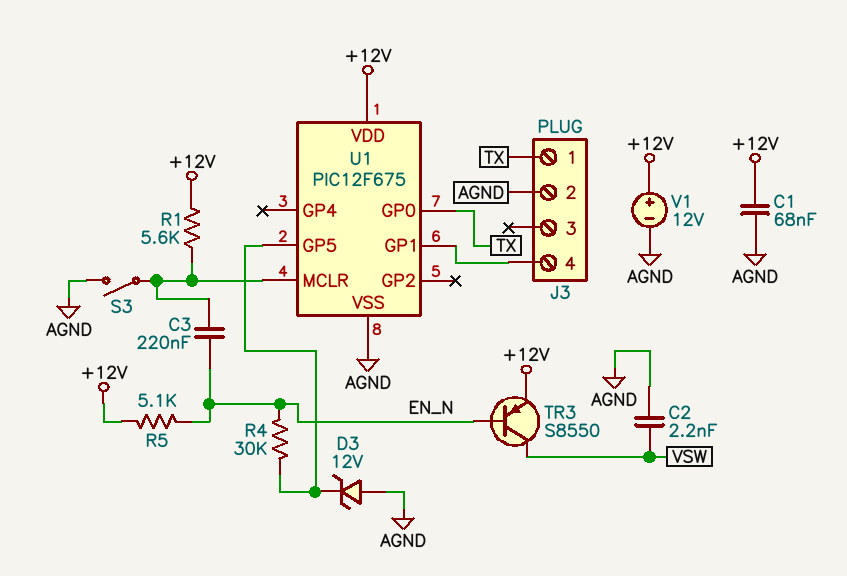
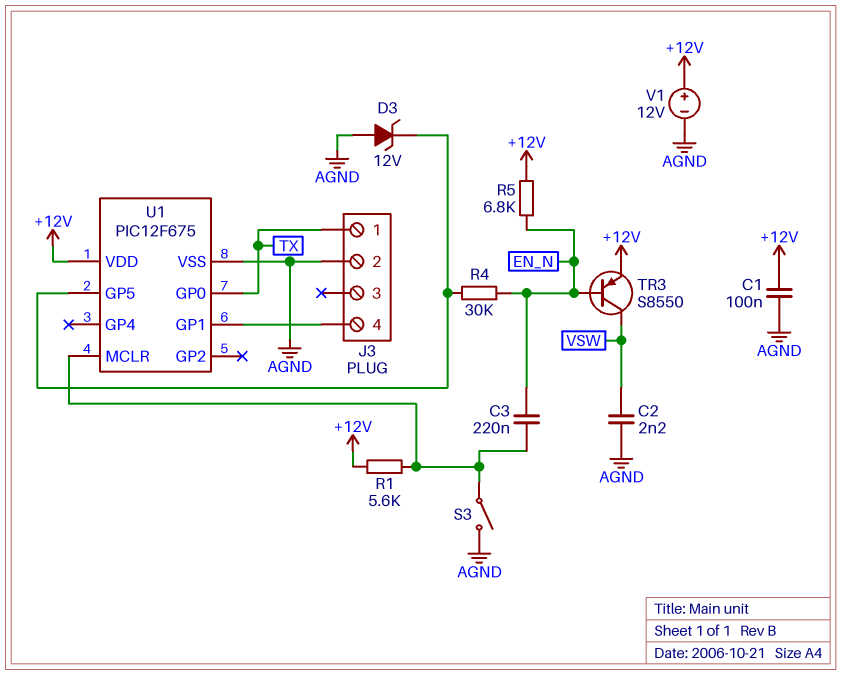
C1: 68nF (+12V, AGND) -> 100nF (+12V, AGND)
R5: 5.1k (+12V, EN_N) -> 6.8k (+12V, EN_N)

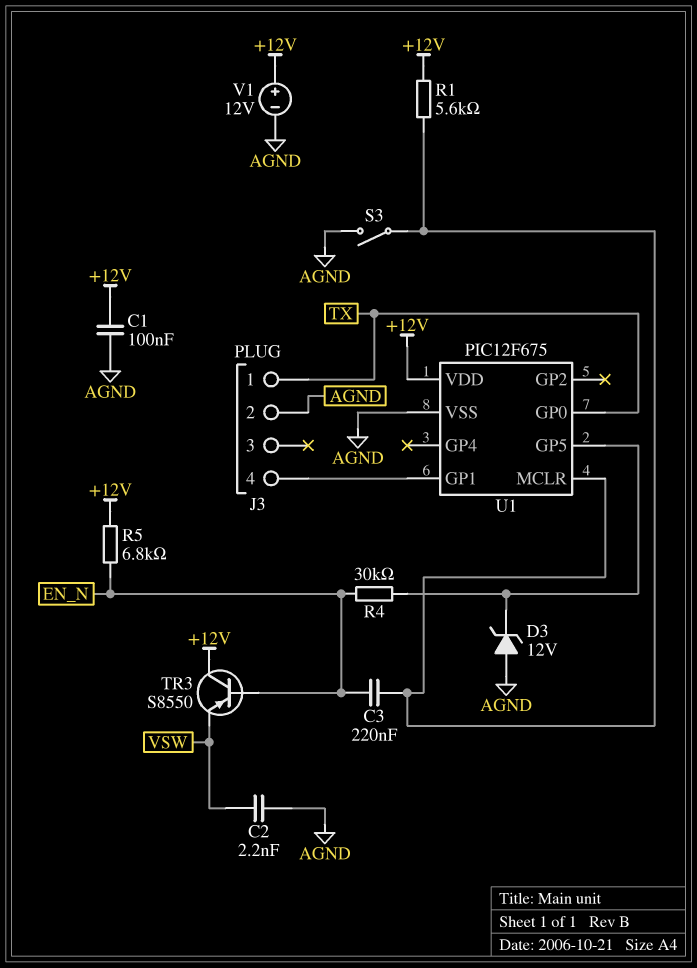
TR3: PNP S8550 (B EN_N, C VSW, E +12V) -> PNP S8550 (B EN_N, C +12V, E VSW)

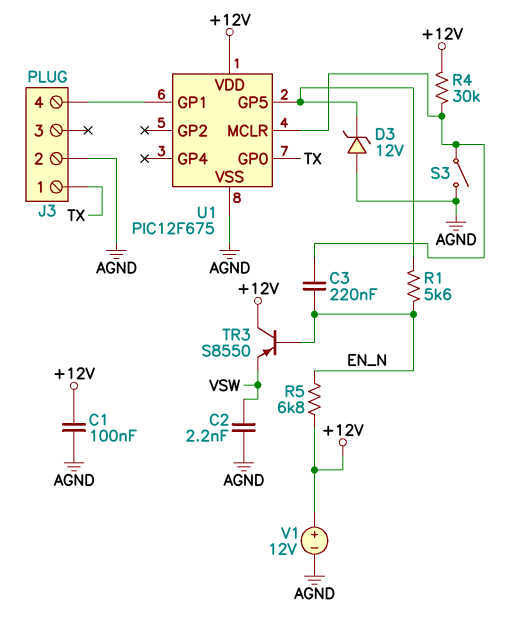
R1: 5.6k (+12V, U1/MCLR) -> 5.6k (EN_N, U1/GP5)
R4: 30k (EN_N, U1/GP5) -> 30k (+12V, U1/MCLR)

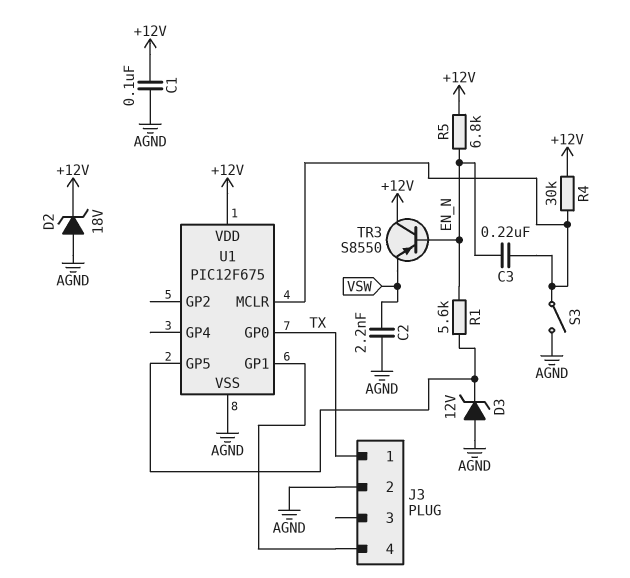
D2: none -> zener 18V (A AGND, K +12V)
V1: 12V (plus +12V, minus AGND) -> none

